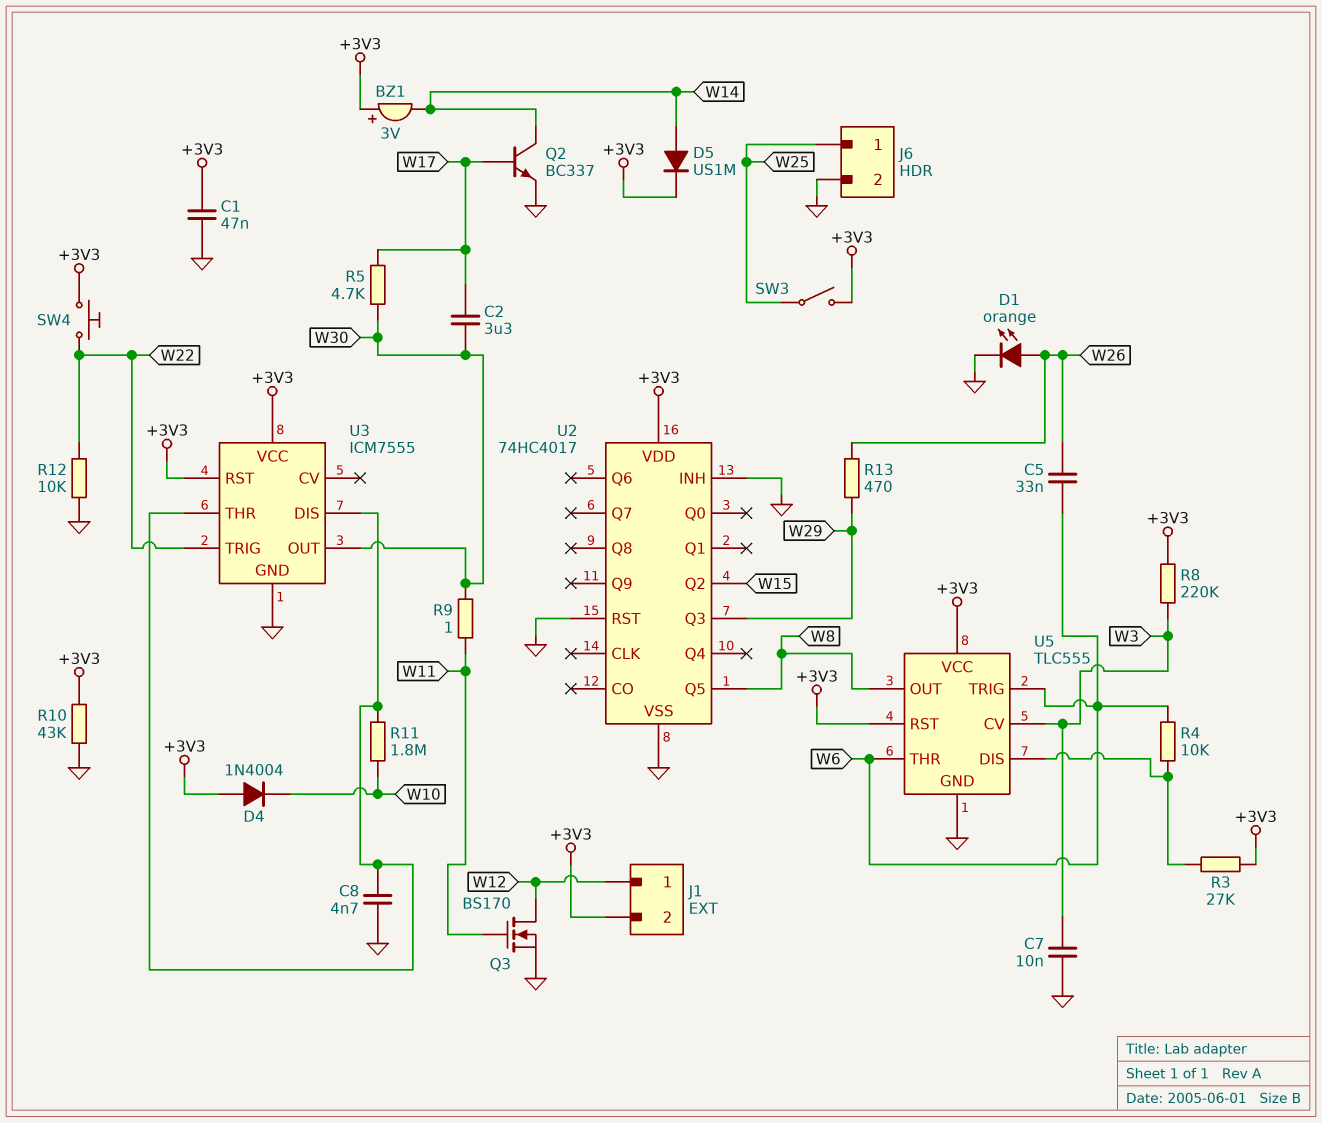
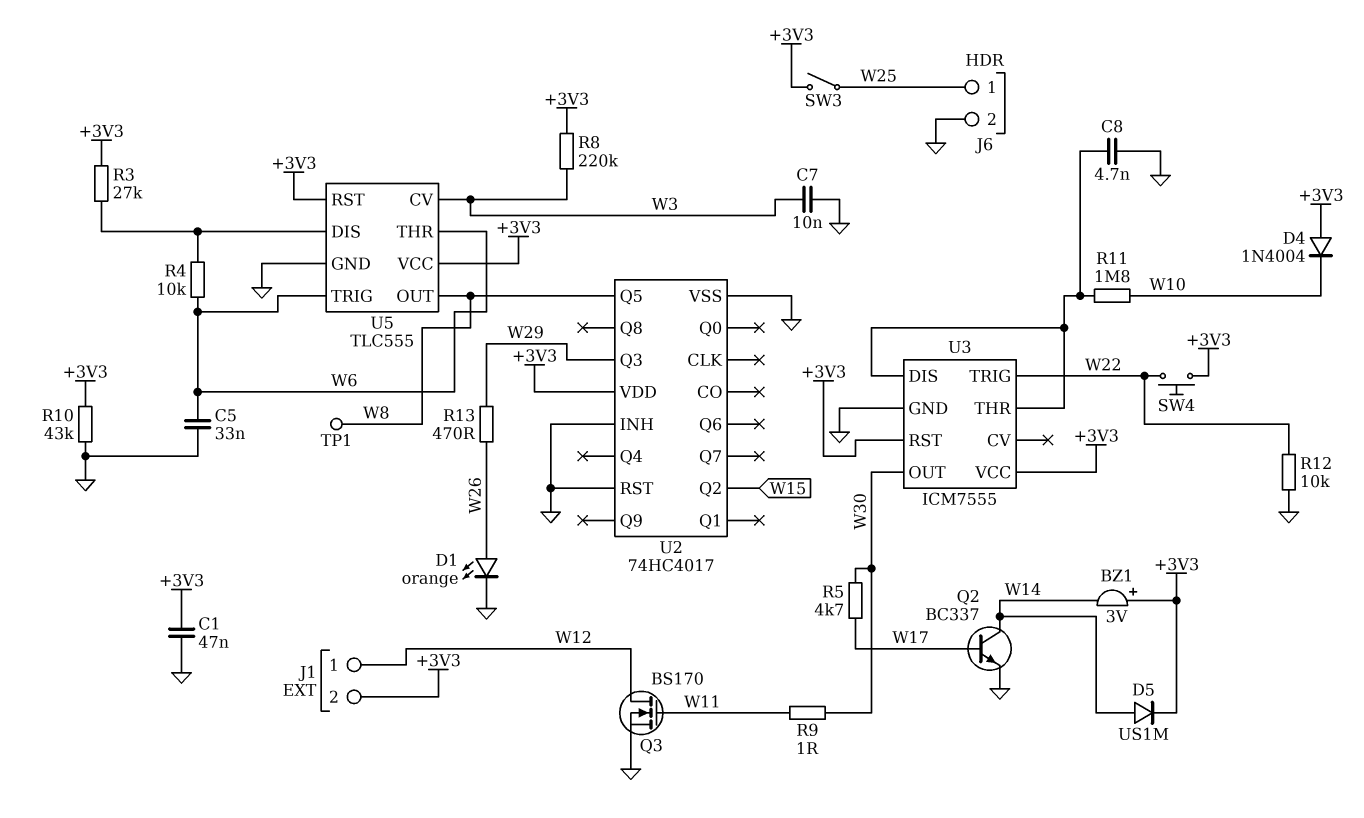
C2: 3.3uF (W17, W30) -> none
C5: 33nF (W6, W26) -> 33nF (GND, W6)
TP1: none -> test point (W8)

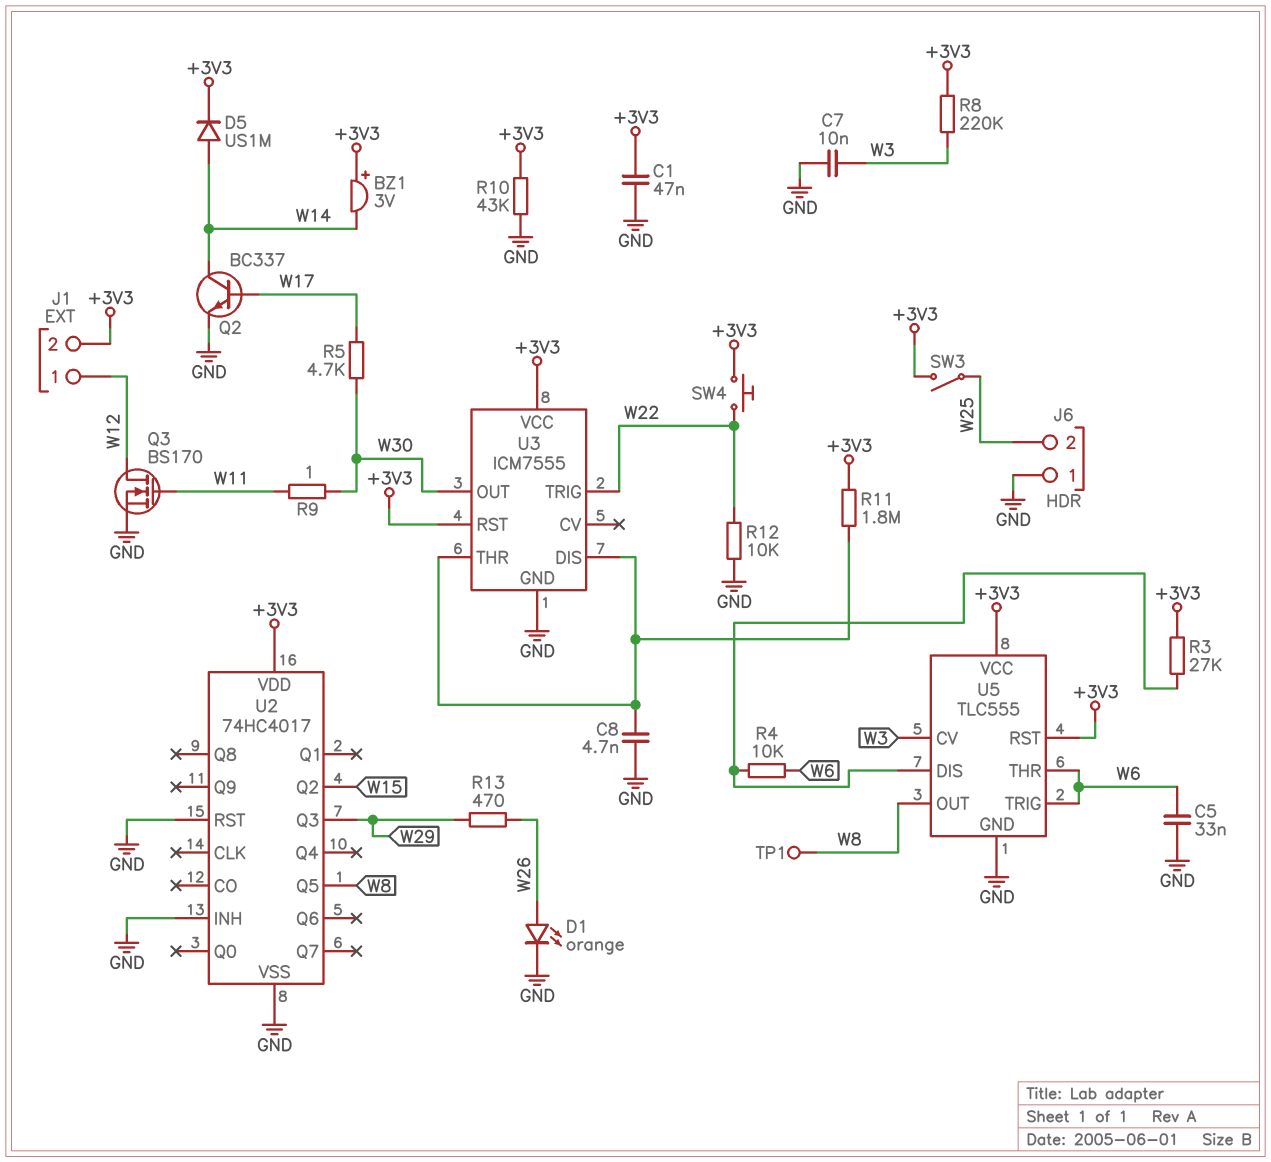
D4: diode 1N4004 (A +3V3, K W10) -> none
J6 pin 1: W25 -> GND
J6 pin 2: GND -> W25
R11: 1.8M (U3/DIS, W10) -> 1.8M (+3V3, U3/DIS)

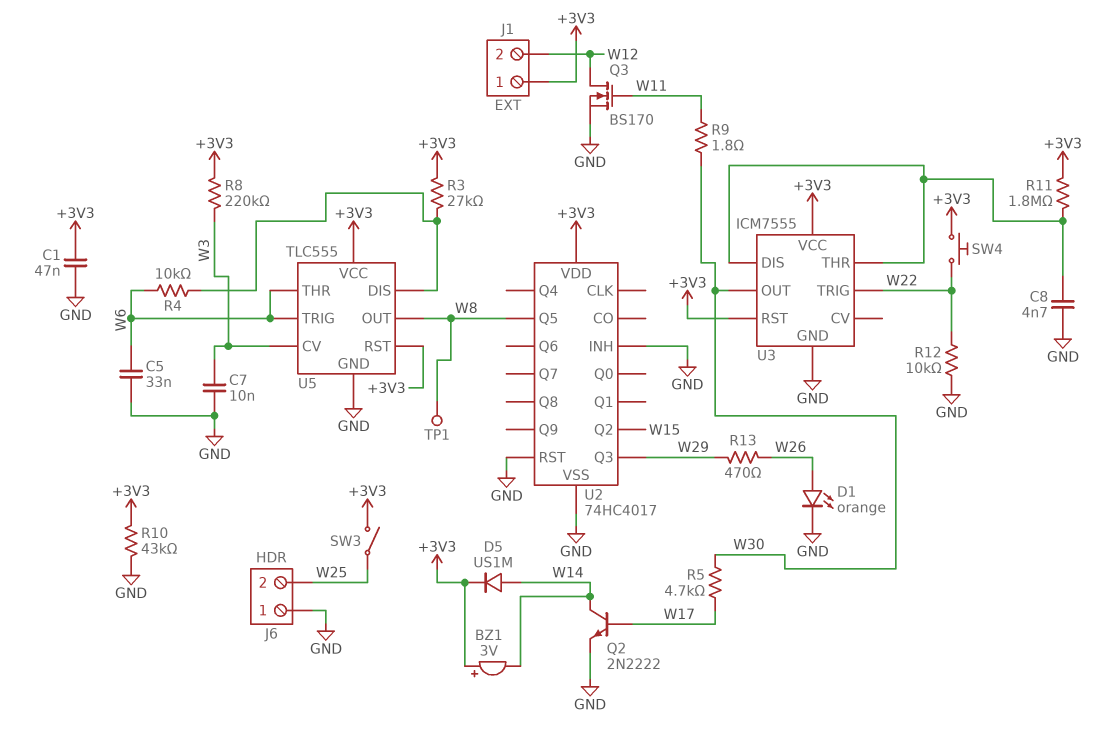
J1 pin 1: W12 -> +3V3
J1 pin 2: +3V3 -> W12
Q2: NPN BC337 (B W17, C W14, E GND) -> NPN 2N2222 (B W17, C W14, E GND)
R9: 1 (W11, W30) -> 1.8 (W11, W30)

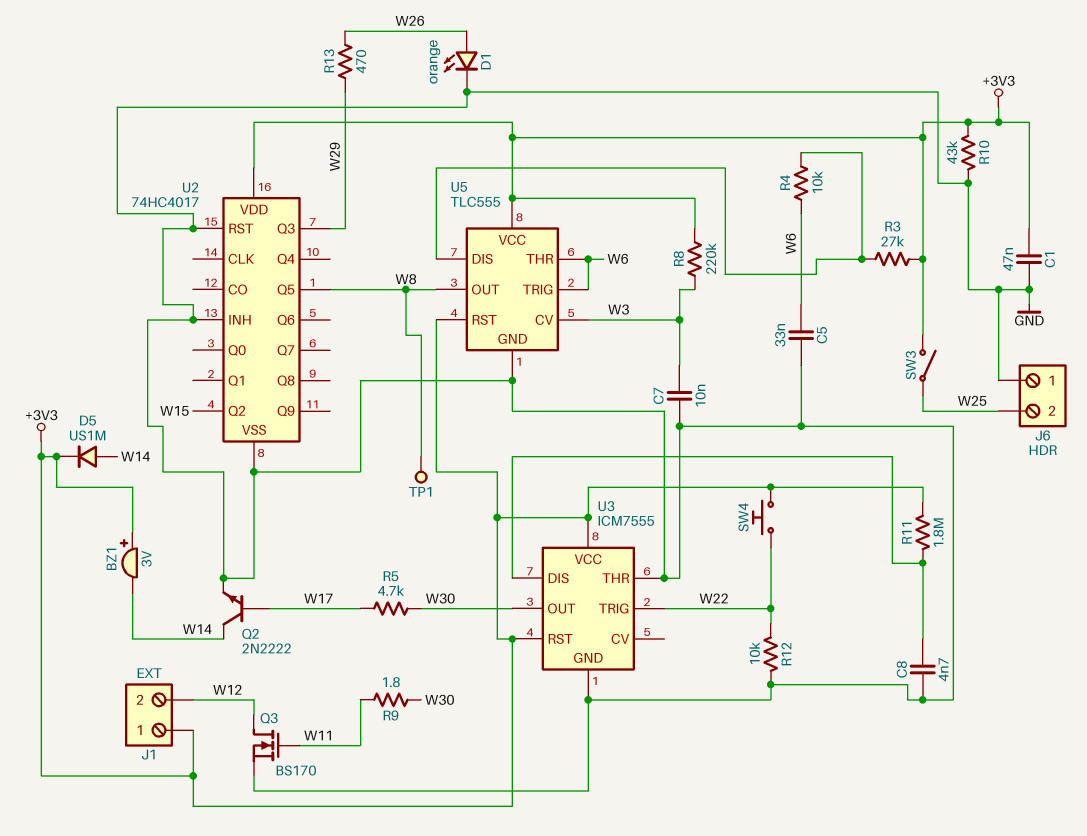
U3 pin THR: U3/DIS -> GND

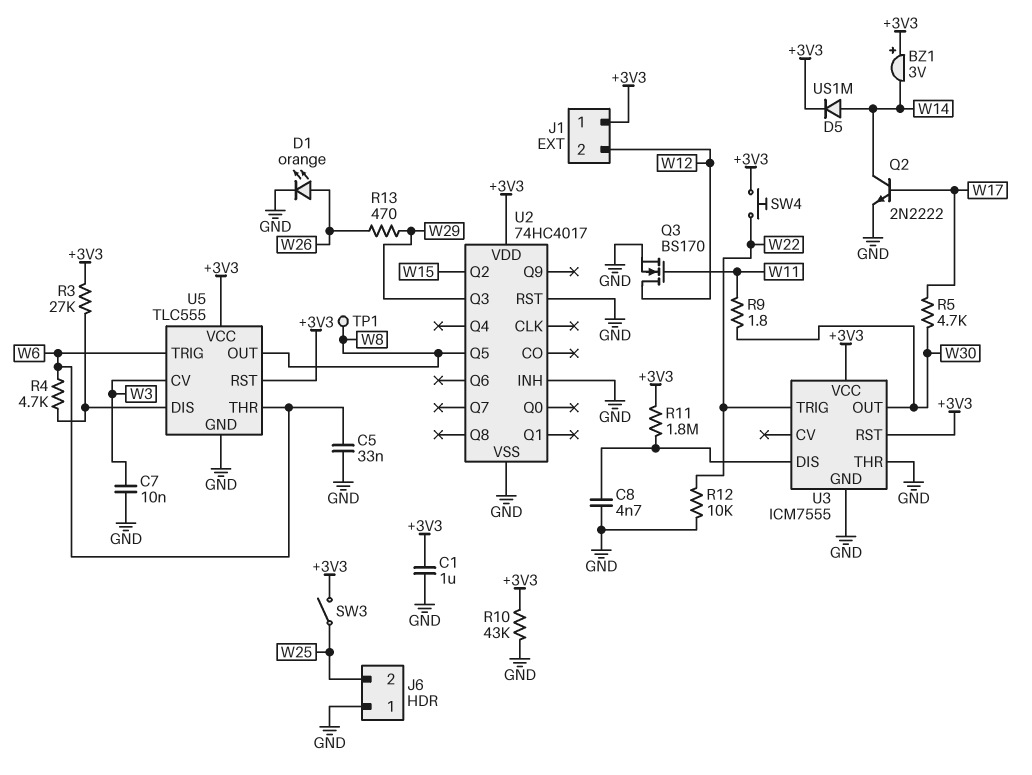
C1: 47nF (+3V3, GND) -> 1uF (+3V3, GND)
R4: 10k (U5/DIS, W6) -> 4.7k (U5/DIS, W6)
R8: 220k (+3V3, W3) -> none

